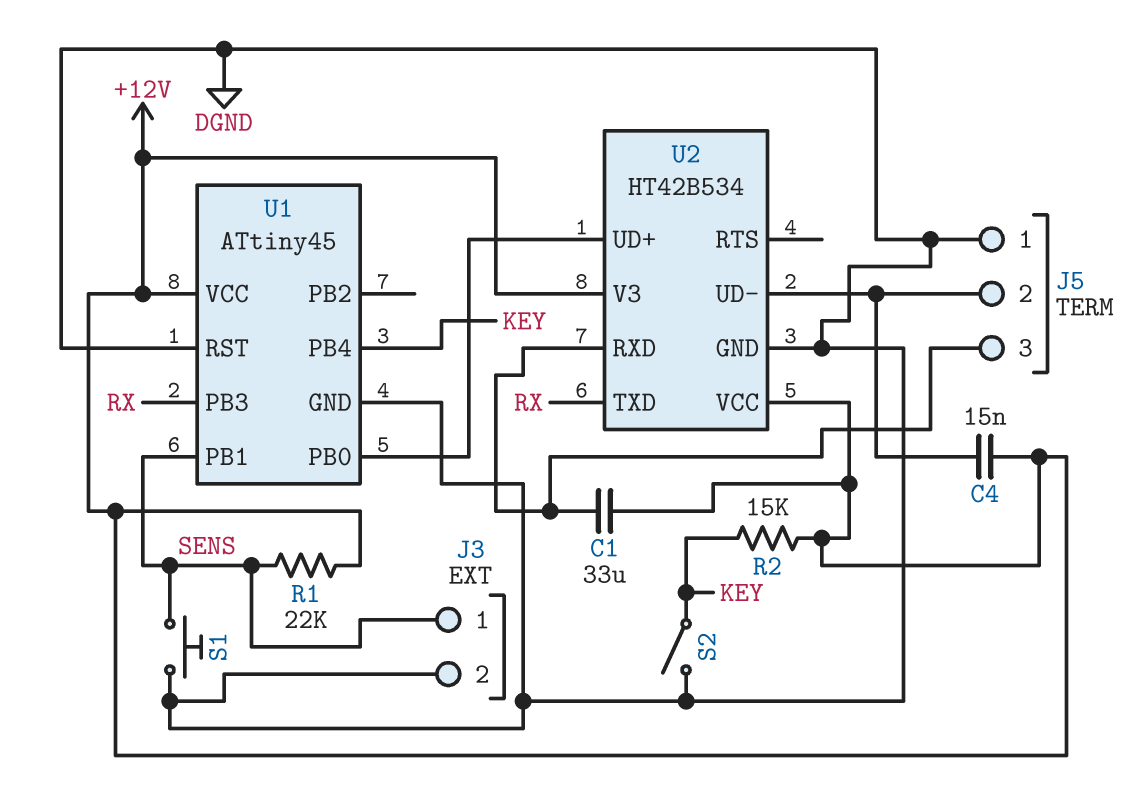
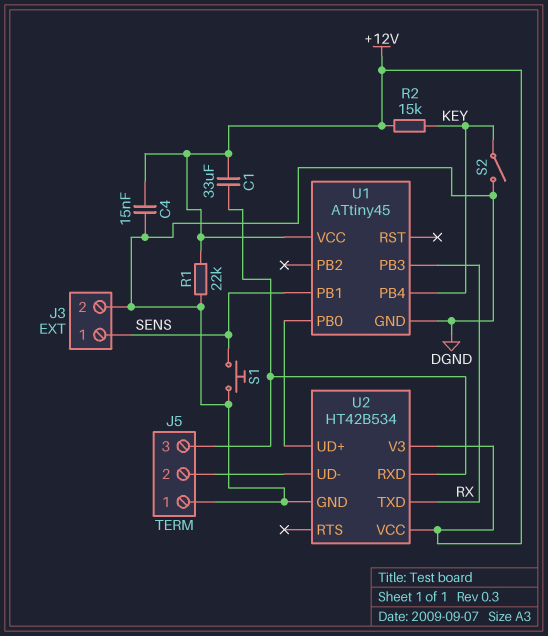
C4: 15nF (+12V, J5/2) -> 15nF (+12V, DGND)
R1: 22k (+12V, SENS) -> 22k (+12V, DGND)
U1 pin RST: DGND -> none

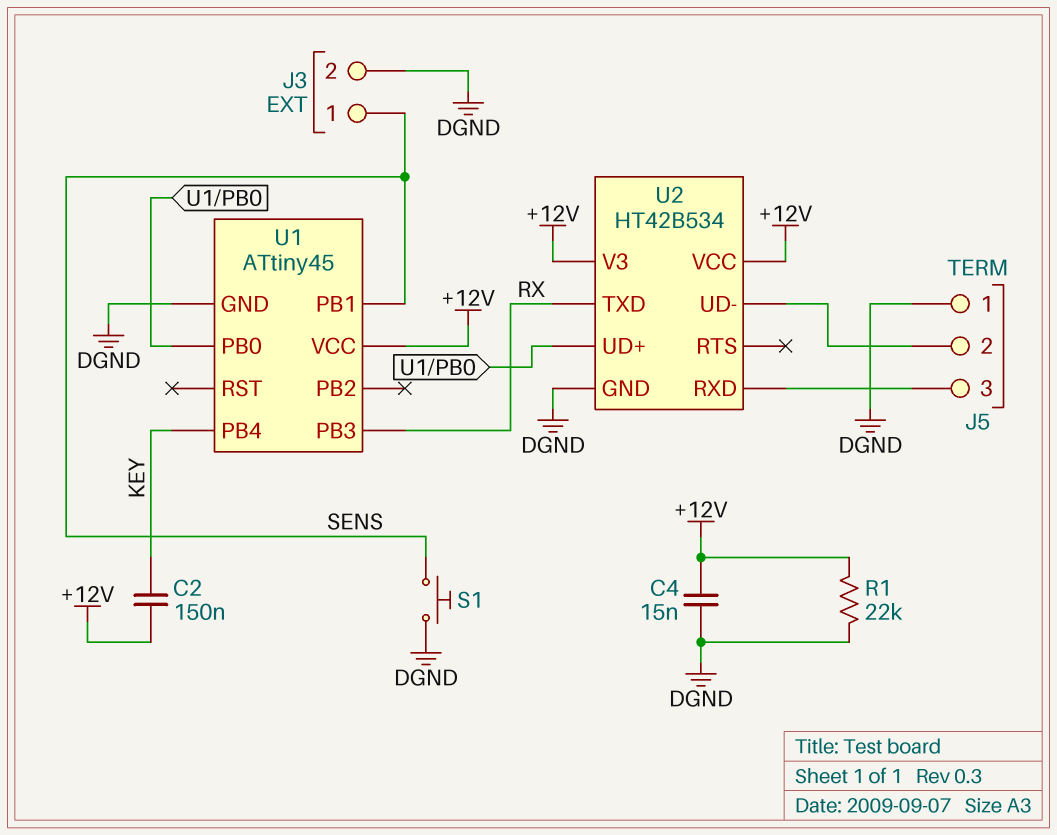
C1: 33uF (+12V, J5/3) -> none
C2: none -> 150nF (+12V, KEY)
R2: 15k (+12V, KEY) -> none
S2: switch (DGND, KEY) -> none

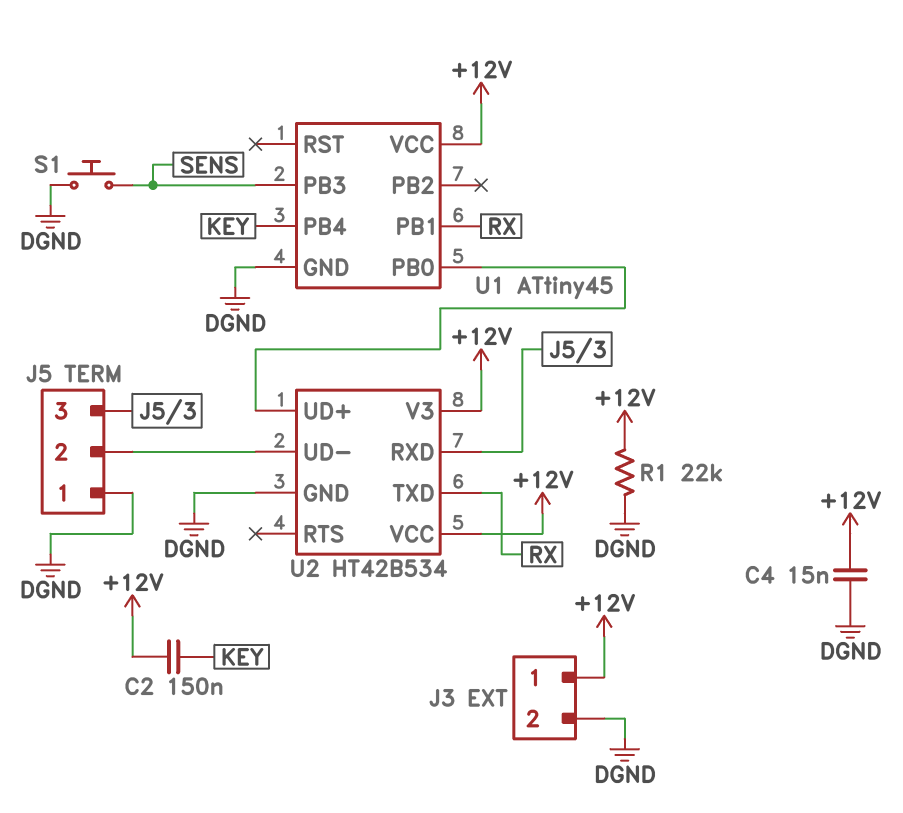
J3 pin 1: SENS -> +12V
U1 pin PB1: SENS -> RX
U1 pin PB3: RX -> SENS

